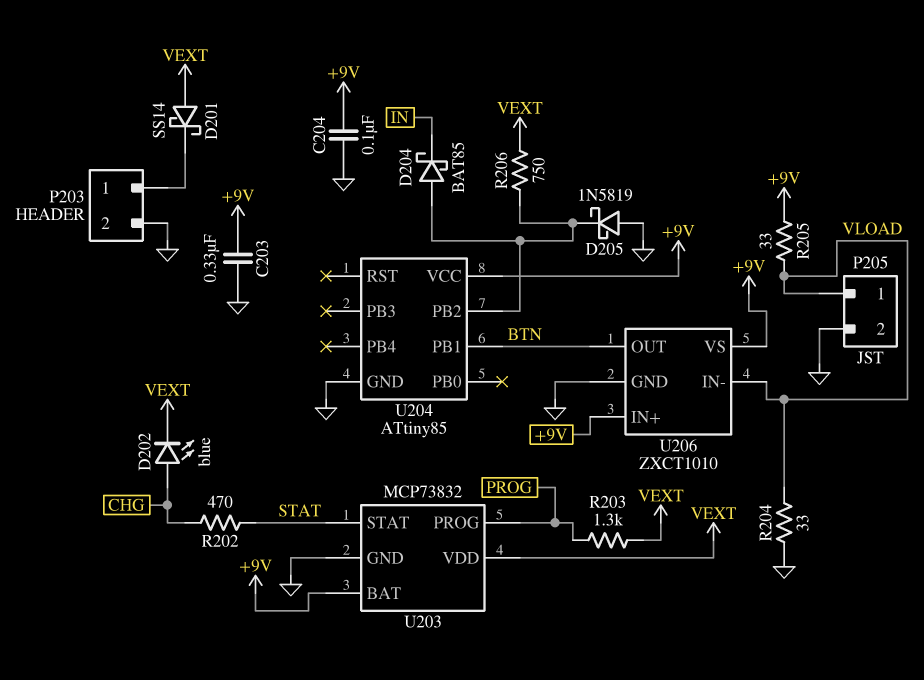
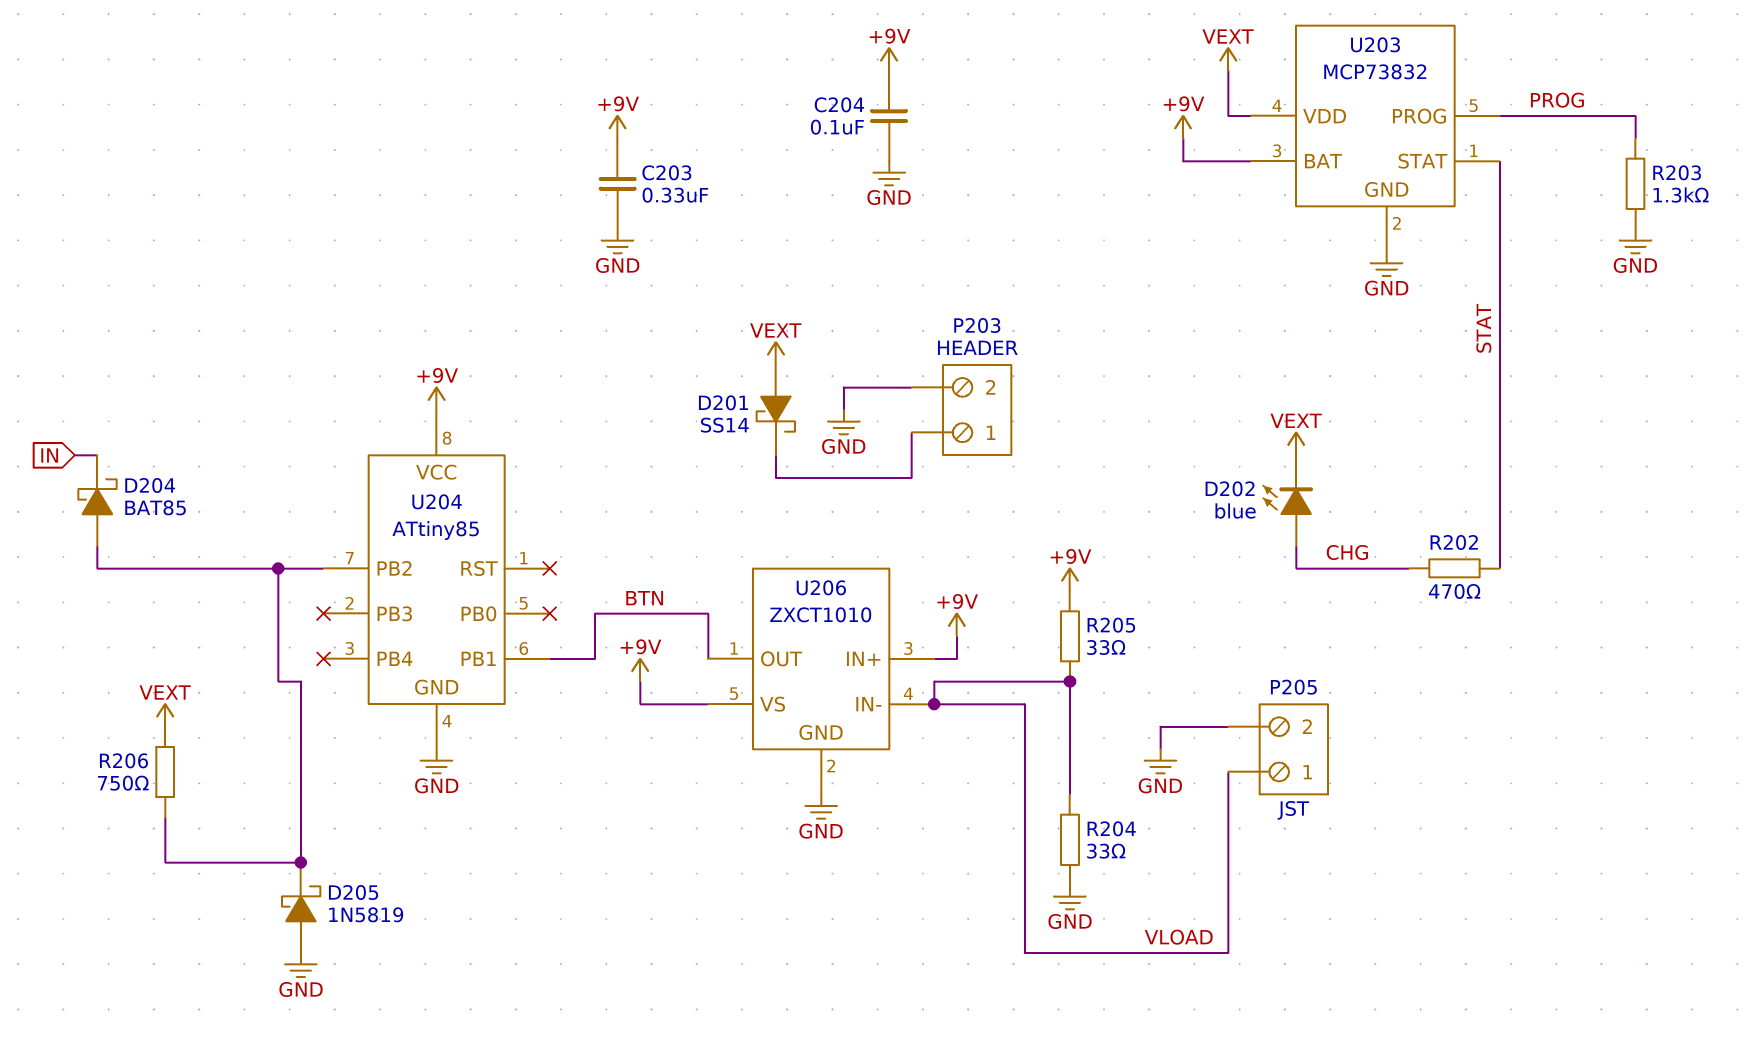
R203: 1.3k (PROG, VEXT) -> 1.3k (GND, PROG)

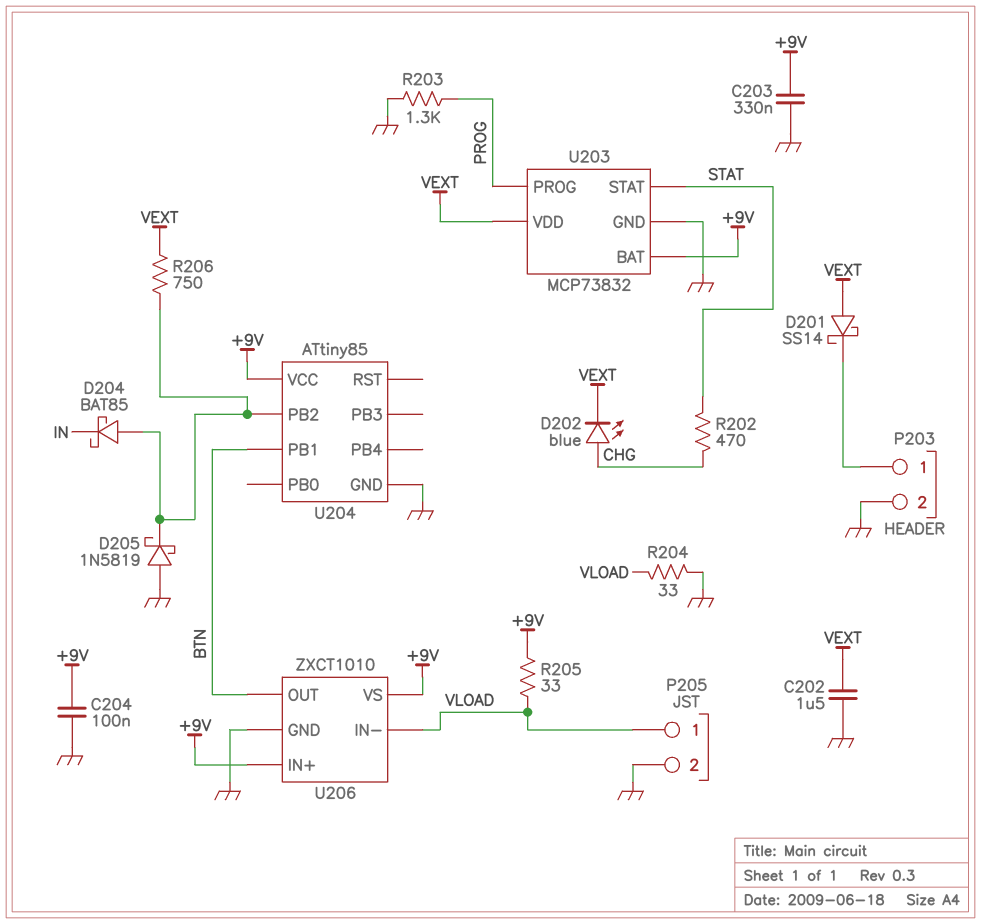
C202: none -> 1.5uF (GND, VEXT)

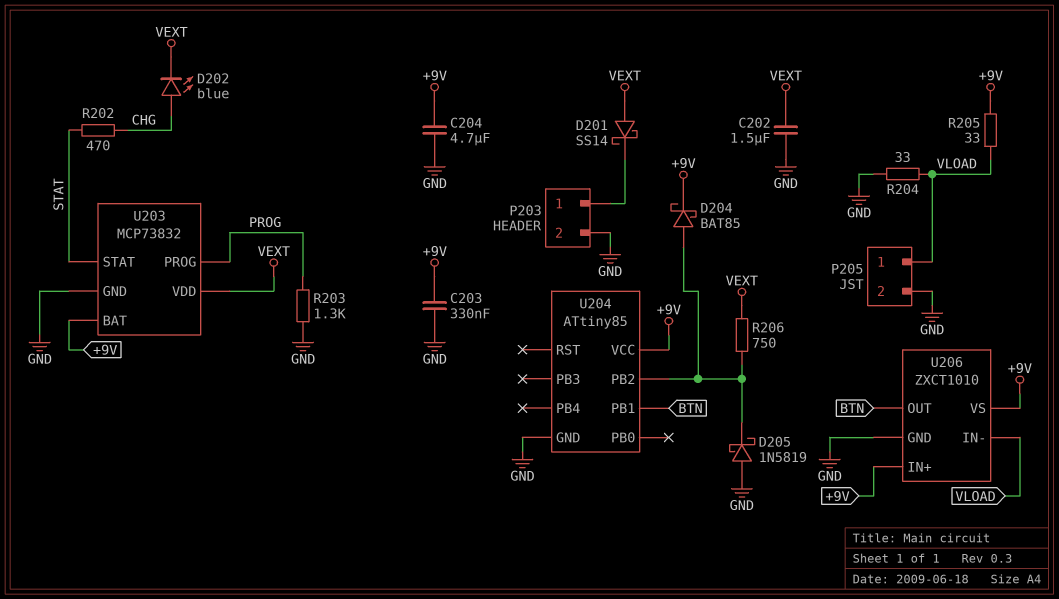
C204: 100nF (+9V, GND) -> 4.7uF (+9V, GND)
D204: schottky BAT85 (A U204/PB2, K IN) -> schottky BAT85 (A U204/PB2, K +9V)

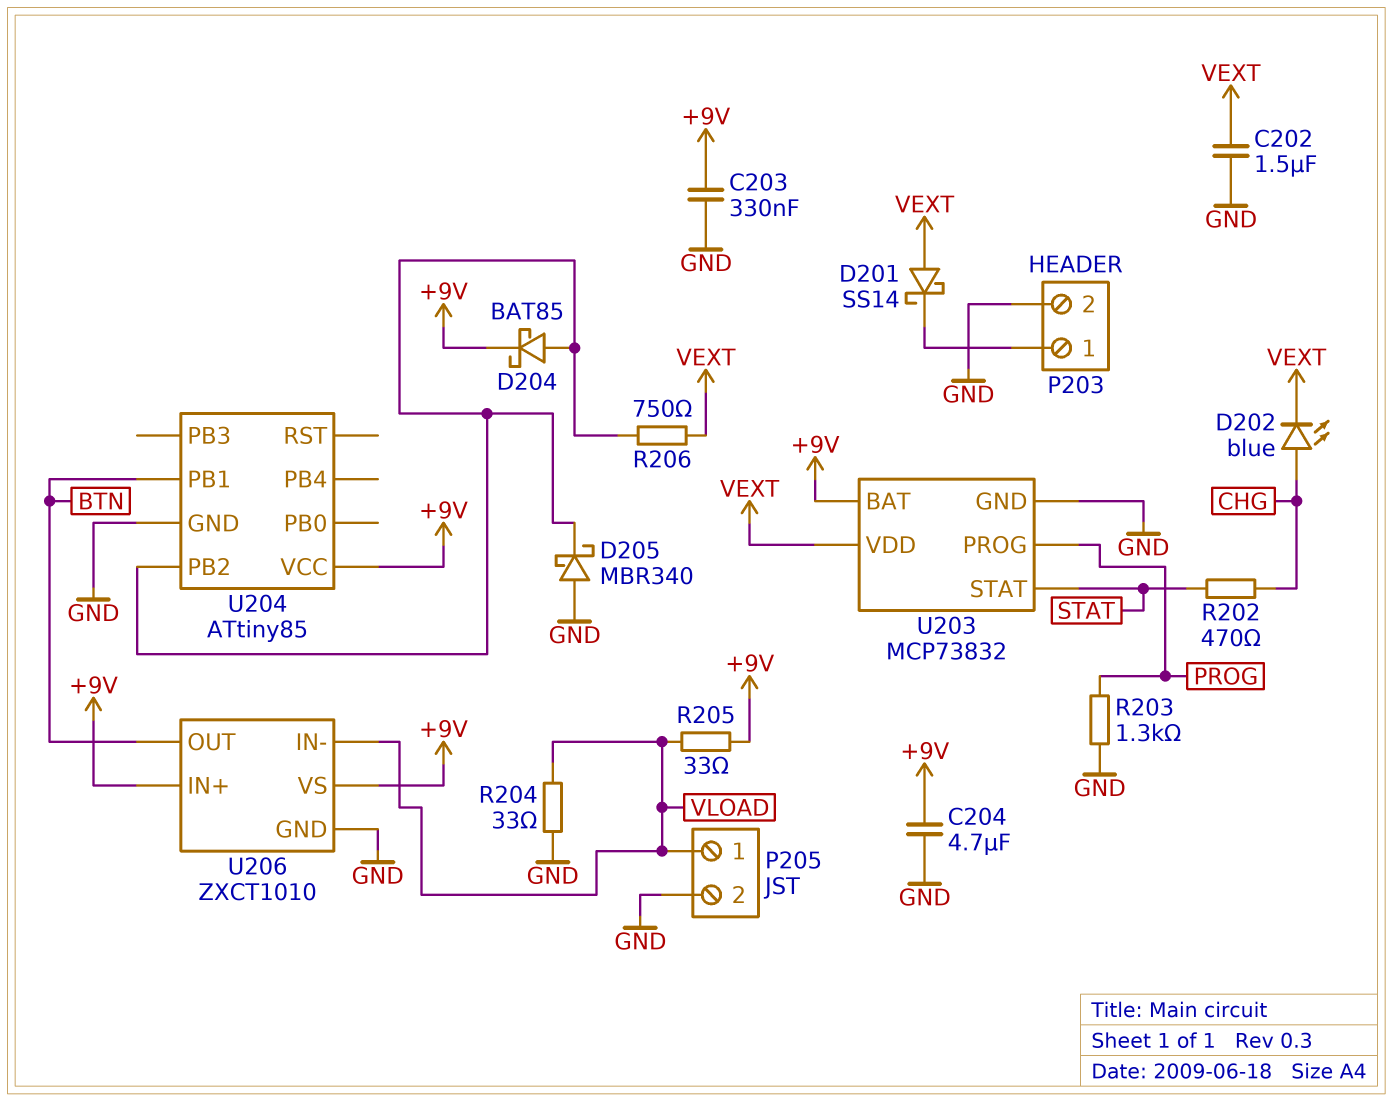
D205: schottky 1N5819 (A GND, K U204/PB2) -> schottky MBR340 (A GND, K U204/PB2)

